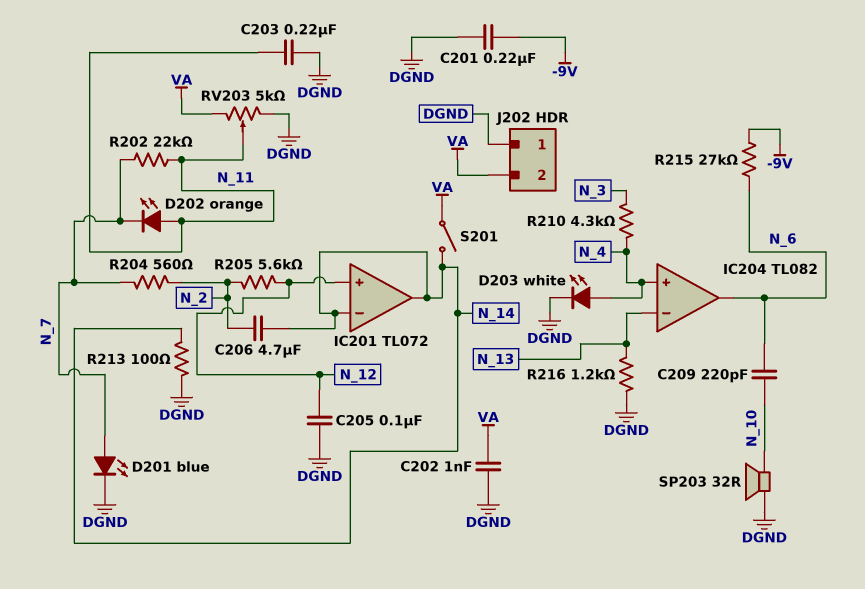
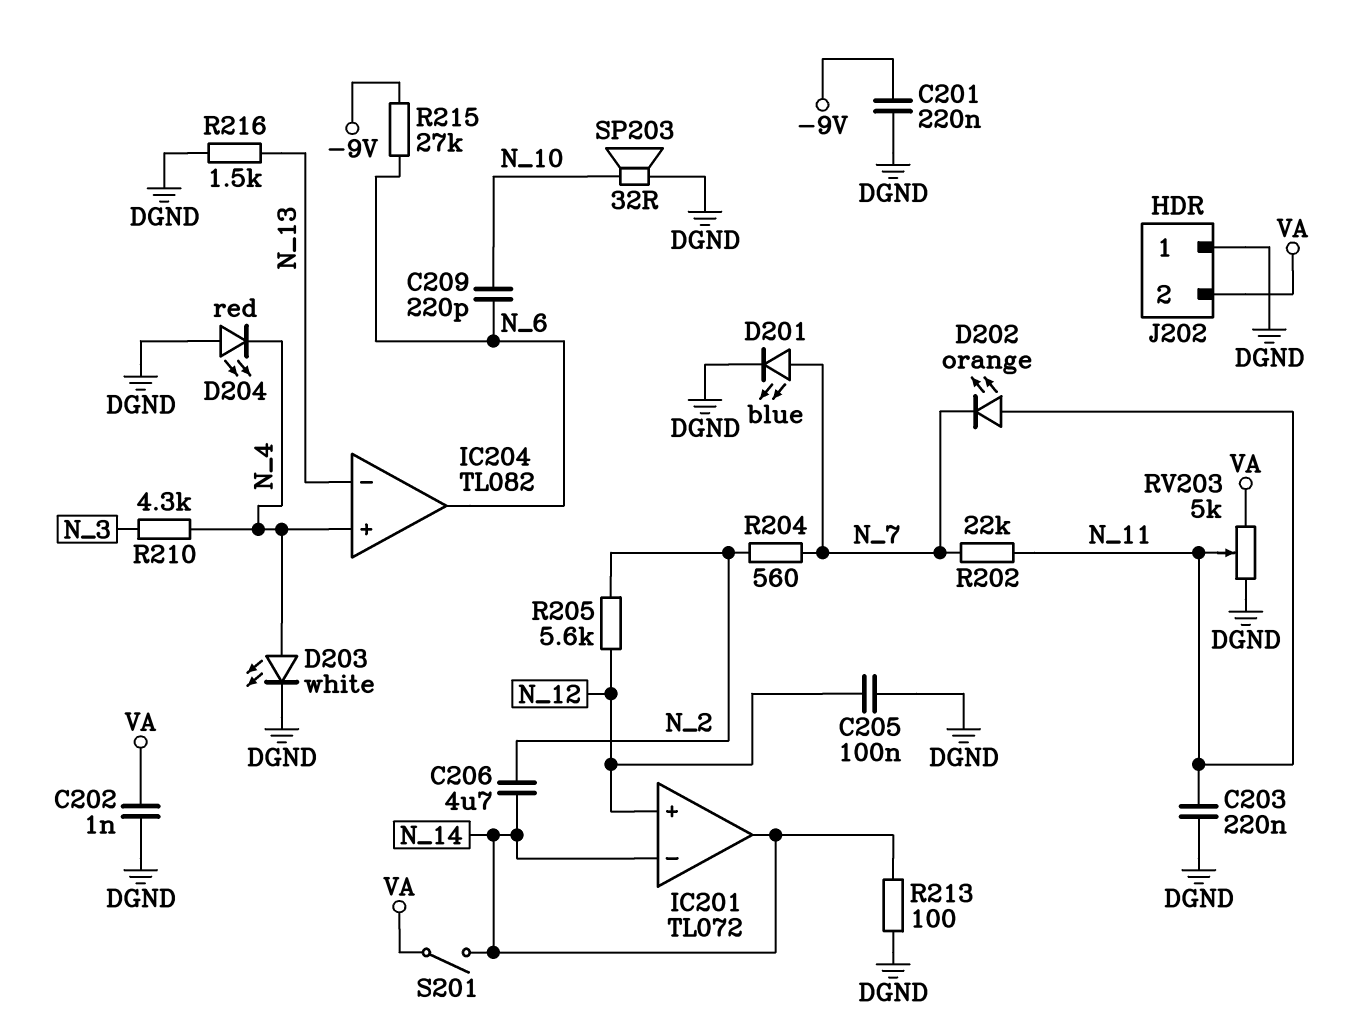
D204: none -> LED red (A DGND, K N_4)
R216: 1.2k (DGND, N_13) -> 1.5k (DGND, N_13)

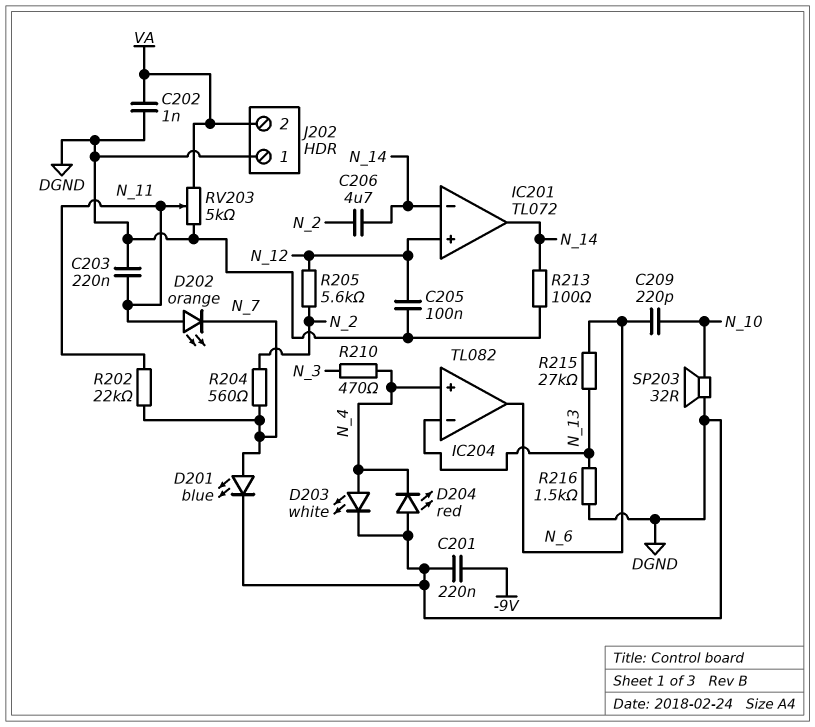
R210: 4.3k (N_3, N_4) -> 470 (N_3, N_4)
R215: 27k (-9V, N_6) -> 27k (N_6, N_13)
S201: switch (N_14, VA) -> none

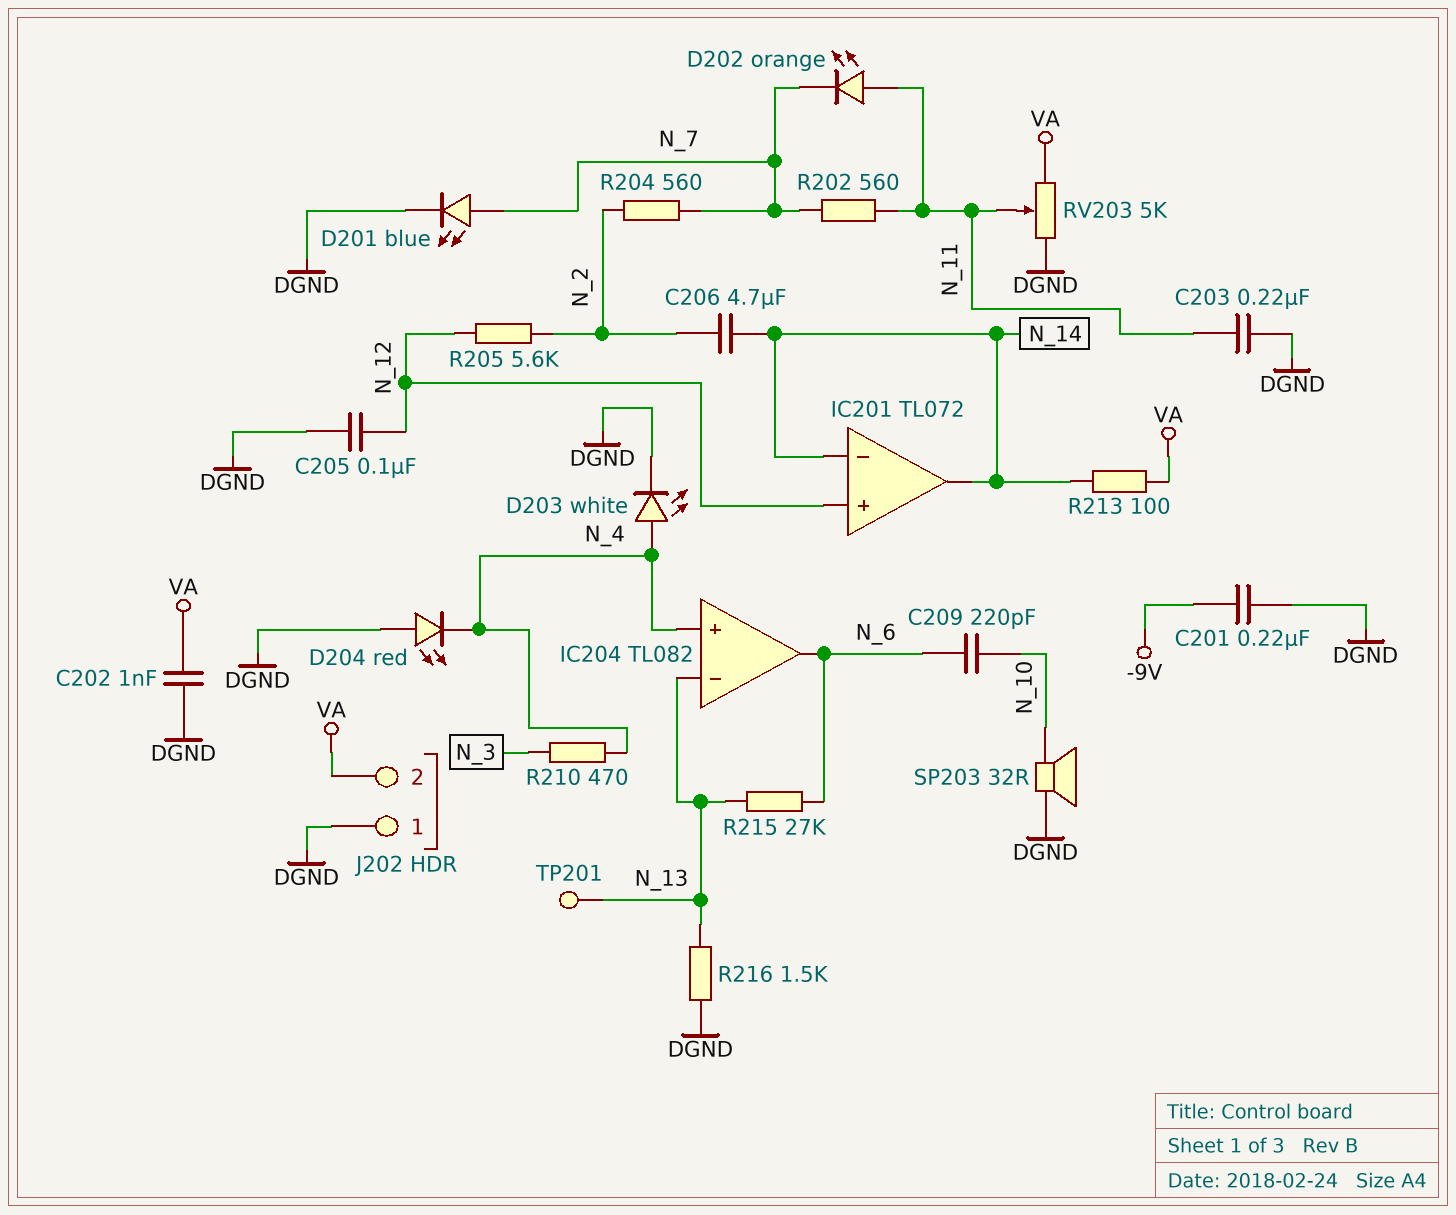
R202: 22k (N_7, N_11) -> 560 (N_7, N_11)
R213: 100 (DGND, N_14) -> 100 (N_14, VA)
TP201: none -> test point (N_13)

